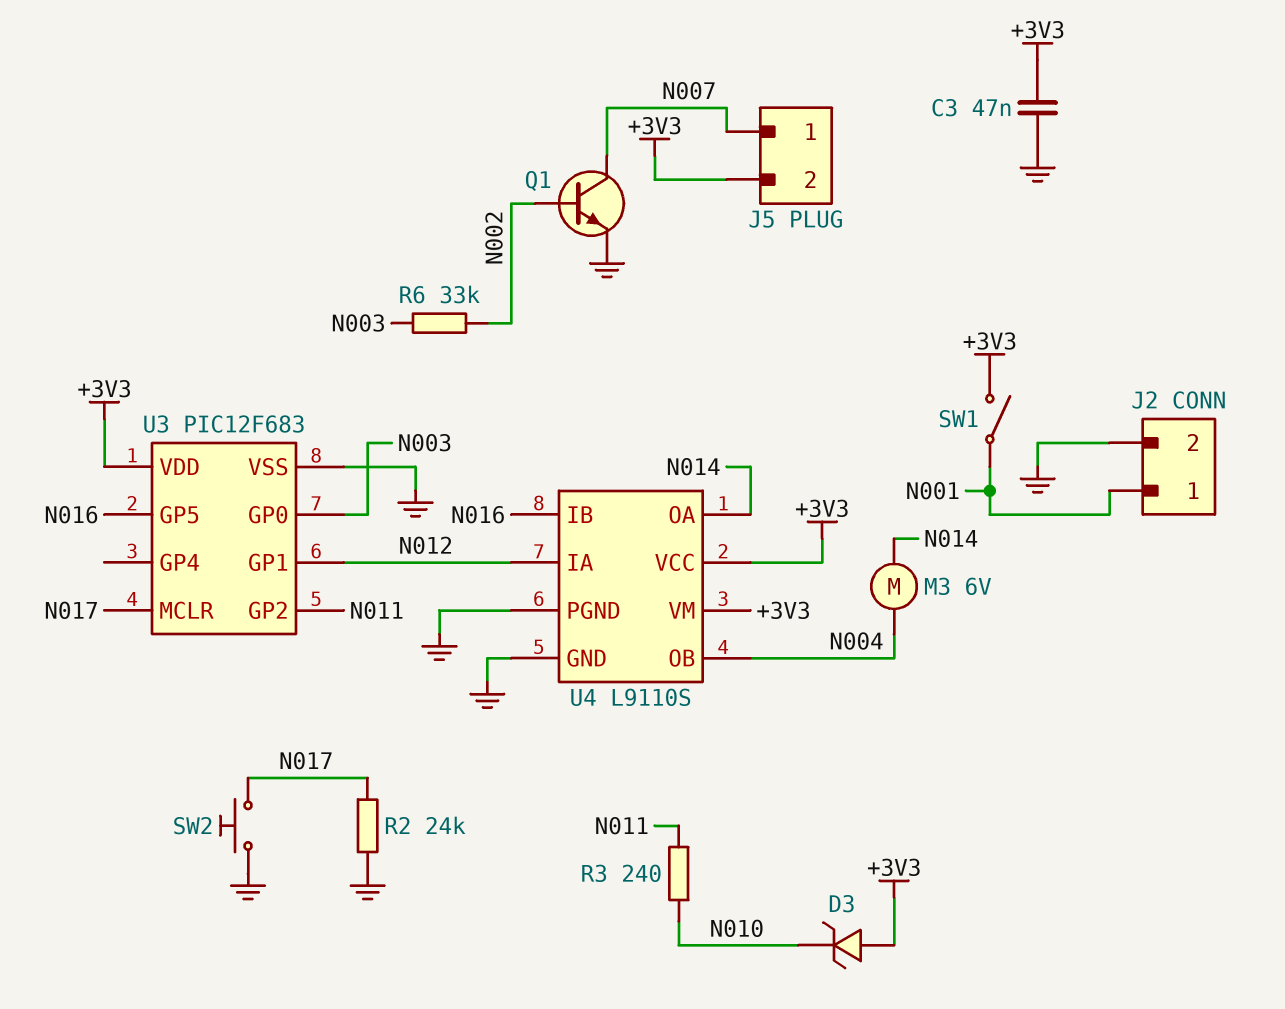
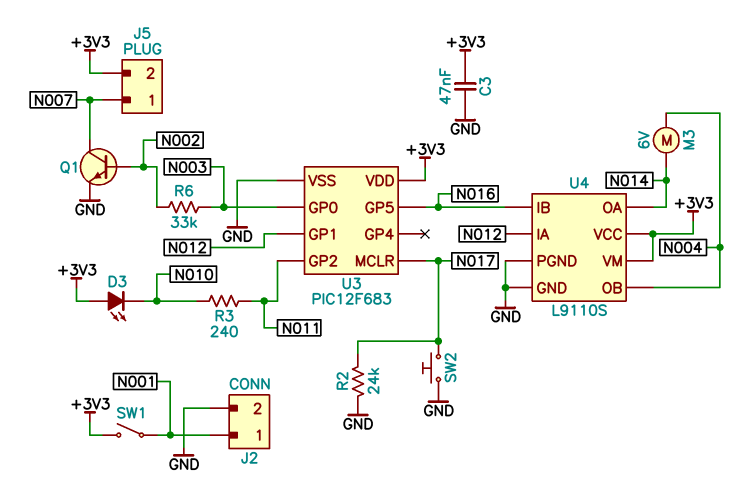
D3: zener (A +3V3, K N010) -> LED (A +3V3, K N010)

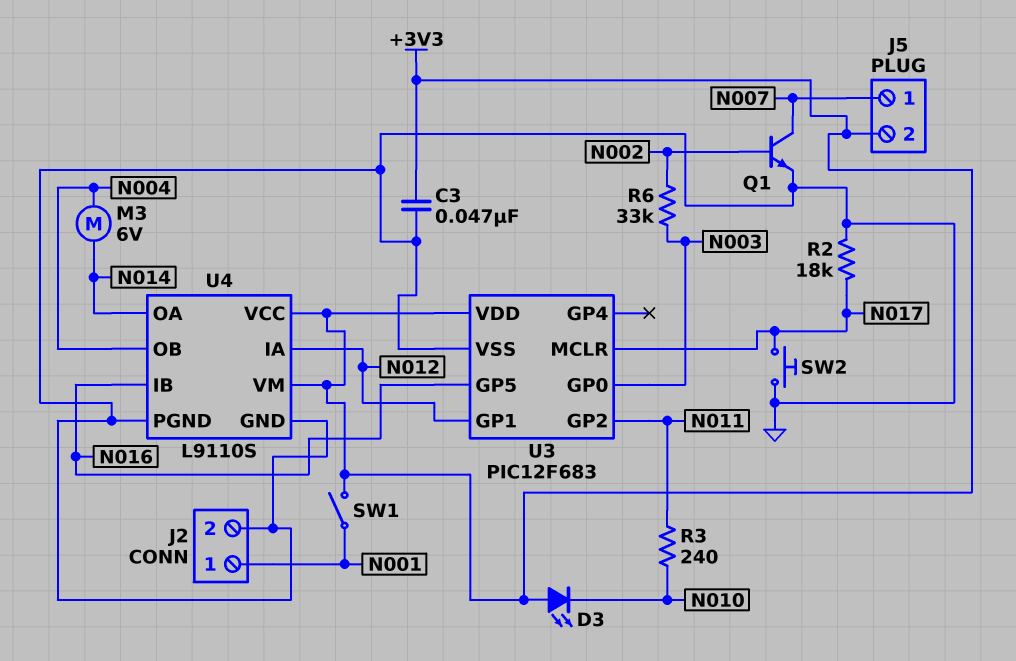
R2: 24k (GND, N017) -> 18k (GND, N017)

